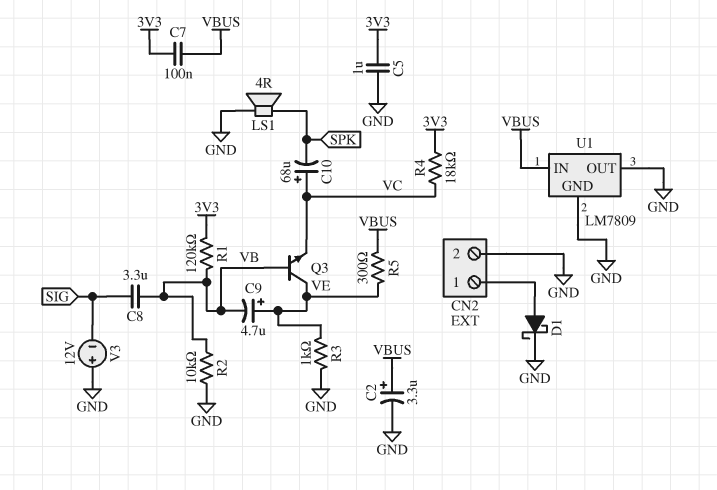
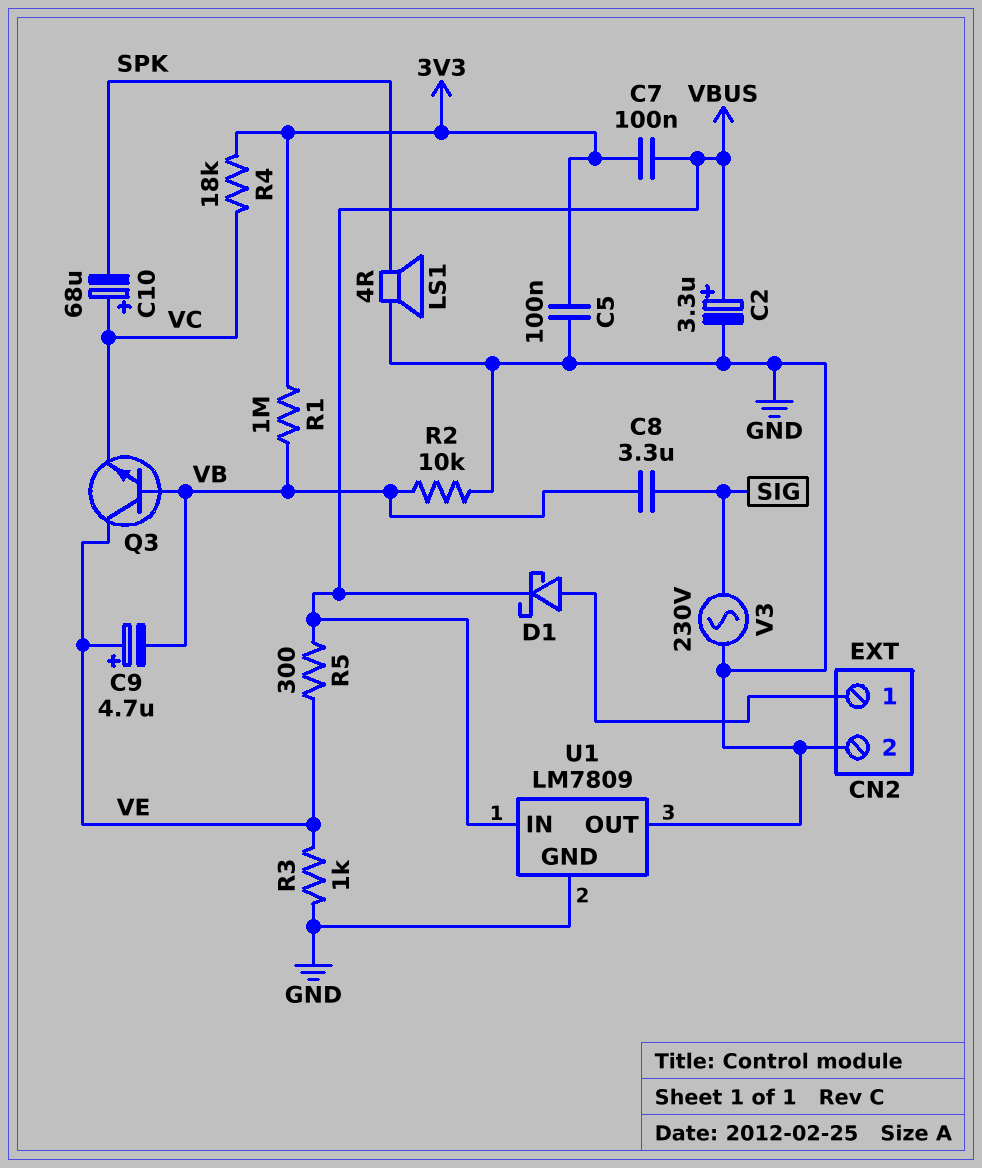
C5: 1uF (3V3, GND) -> 100nF (3V3, GND)
D1: schottky (A CN2/1, K GND) -> schottky (A CN2/1, K VBUS)
R1: 120k (3V3, VB) -> 1M (3V3, VB)
V3: 12V (plus GND, minus SIG) -> AC 230V (GND, SIG)

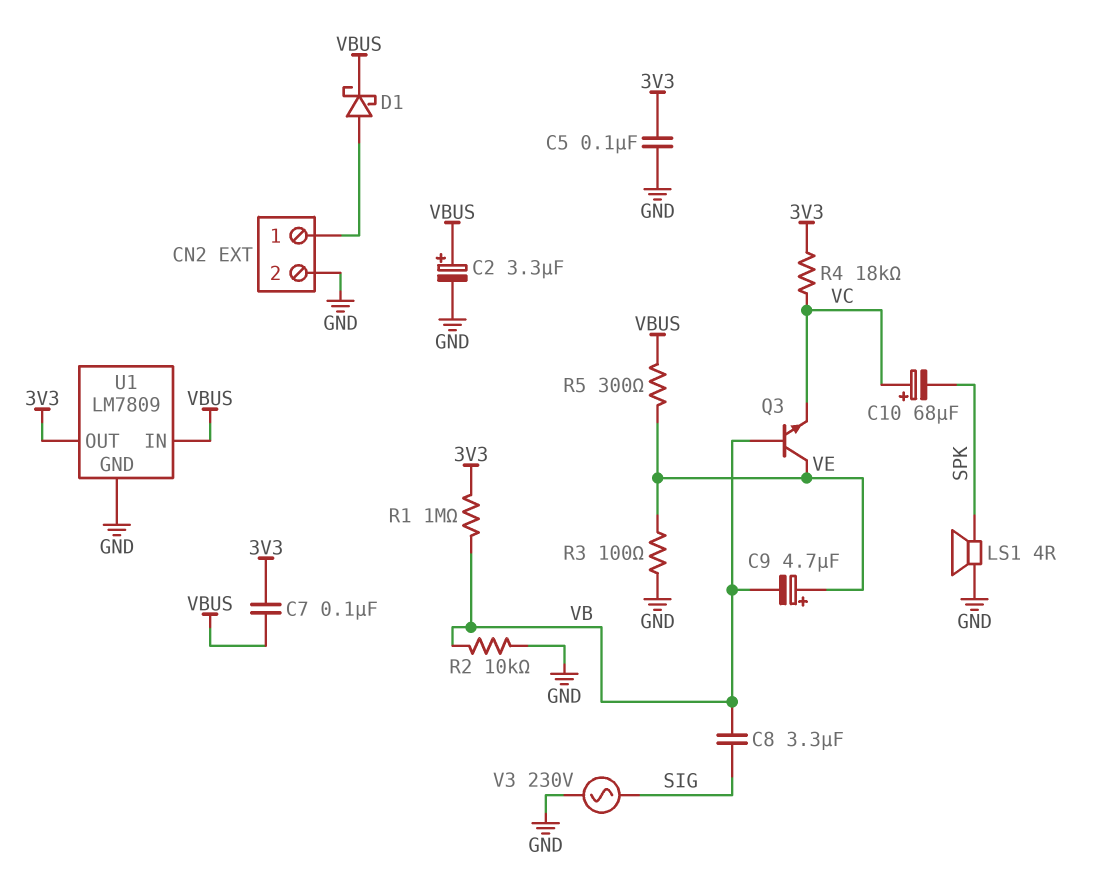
R3: 1k (GND, VE) -> 100 (GND, VE)
U1 pin OUT: GND -> 3V3

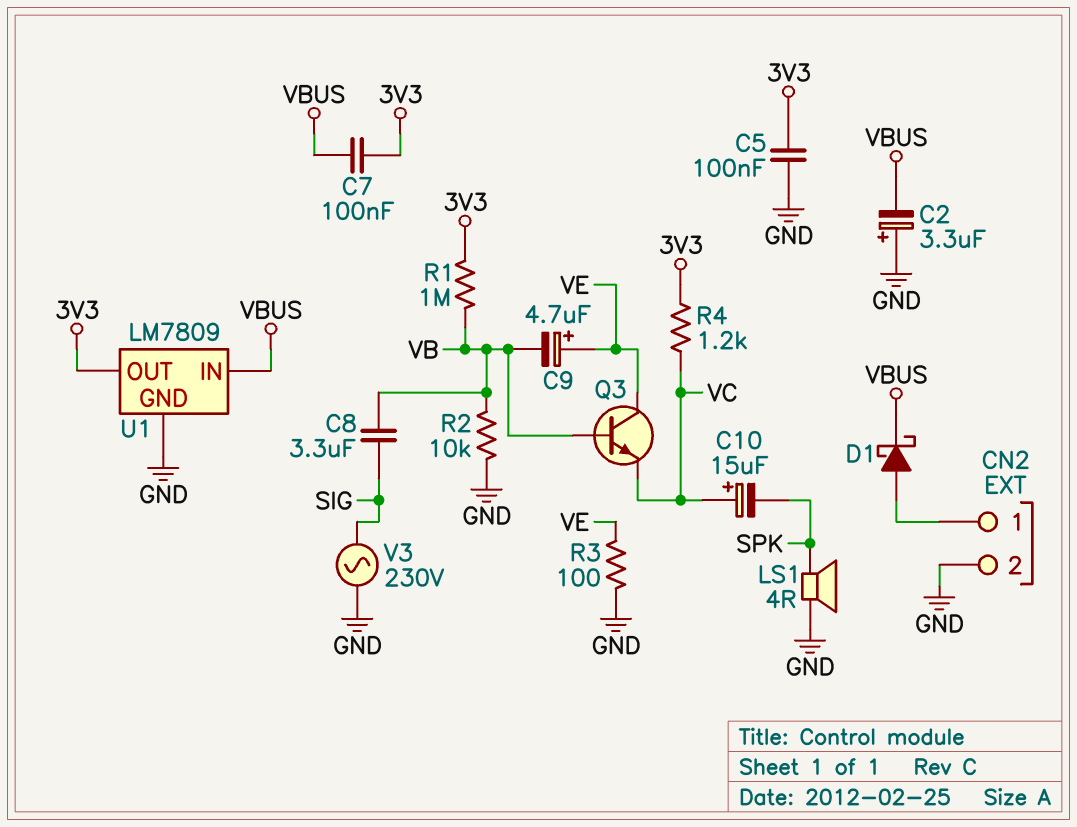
C2: 3.3uF (plus VBUS, minus GND) -> 3.3uF (plus GND, minus VBUS)
C10: 68uF (plus VC, minus SPK) -> 15uF (plus VC, minus SPK)
R4: 18k (3V3, VC) -> 1.2k (3V3, VC)
R5: 300 (VBUS, VE) -> none

